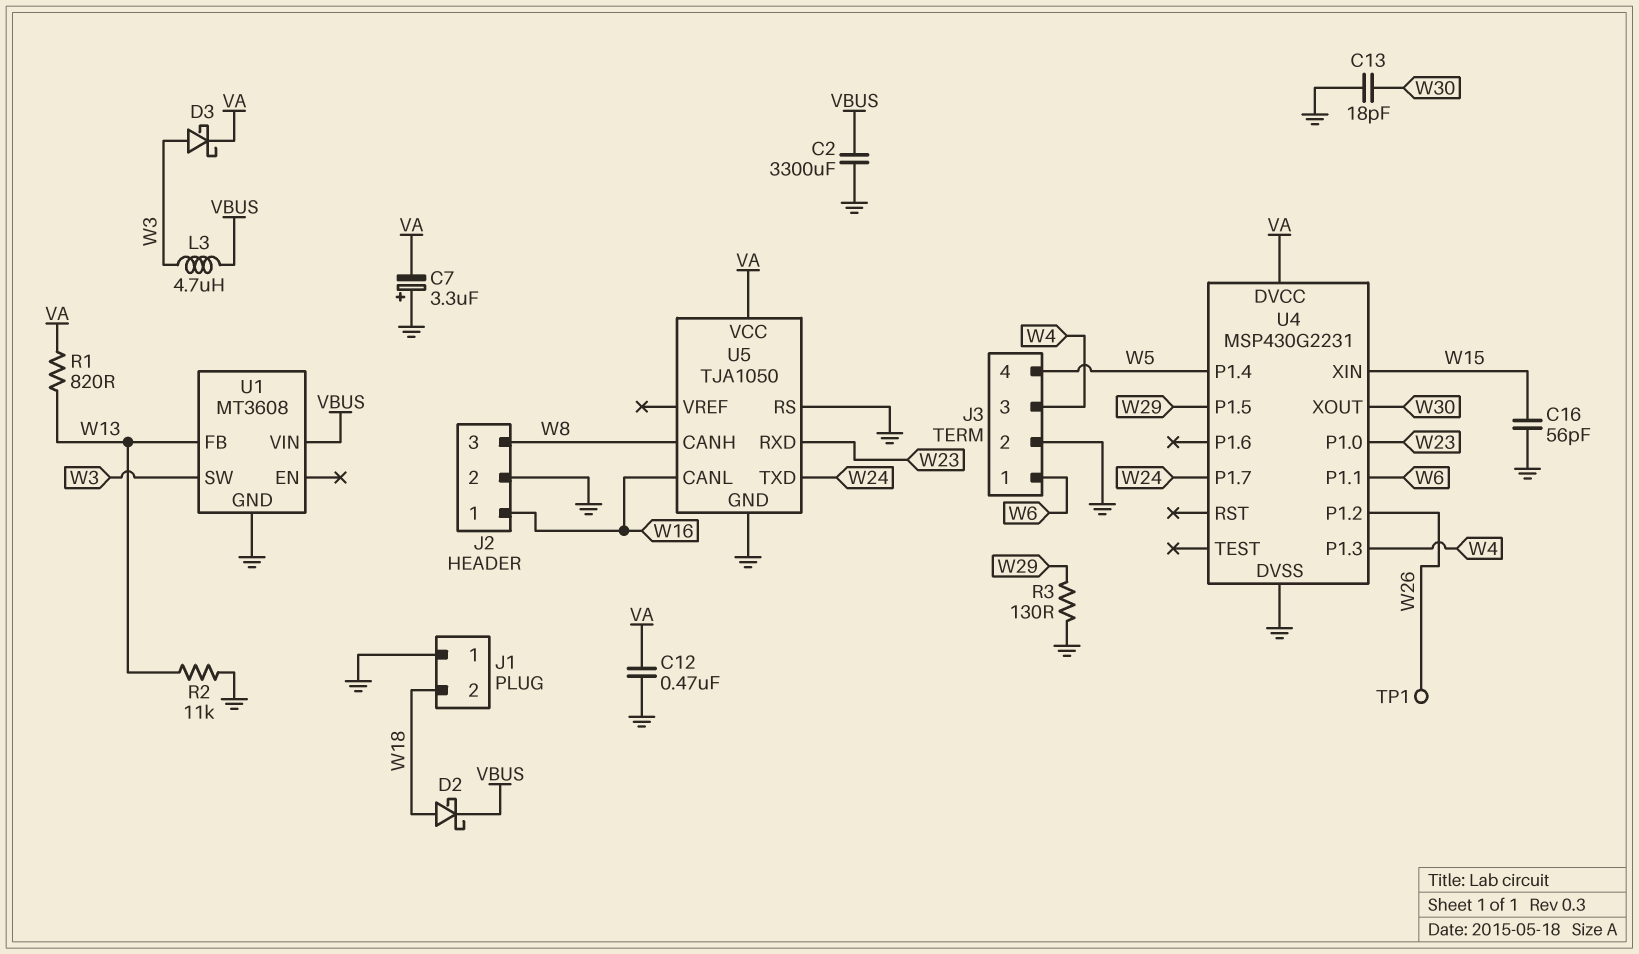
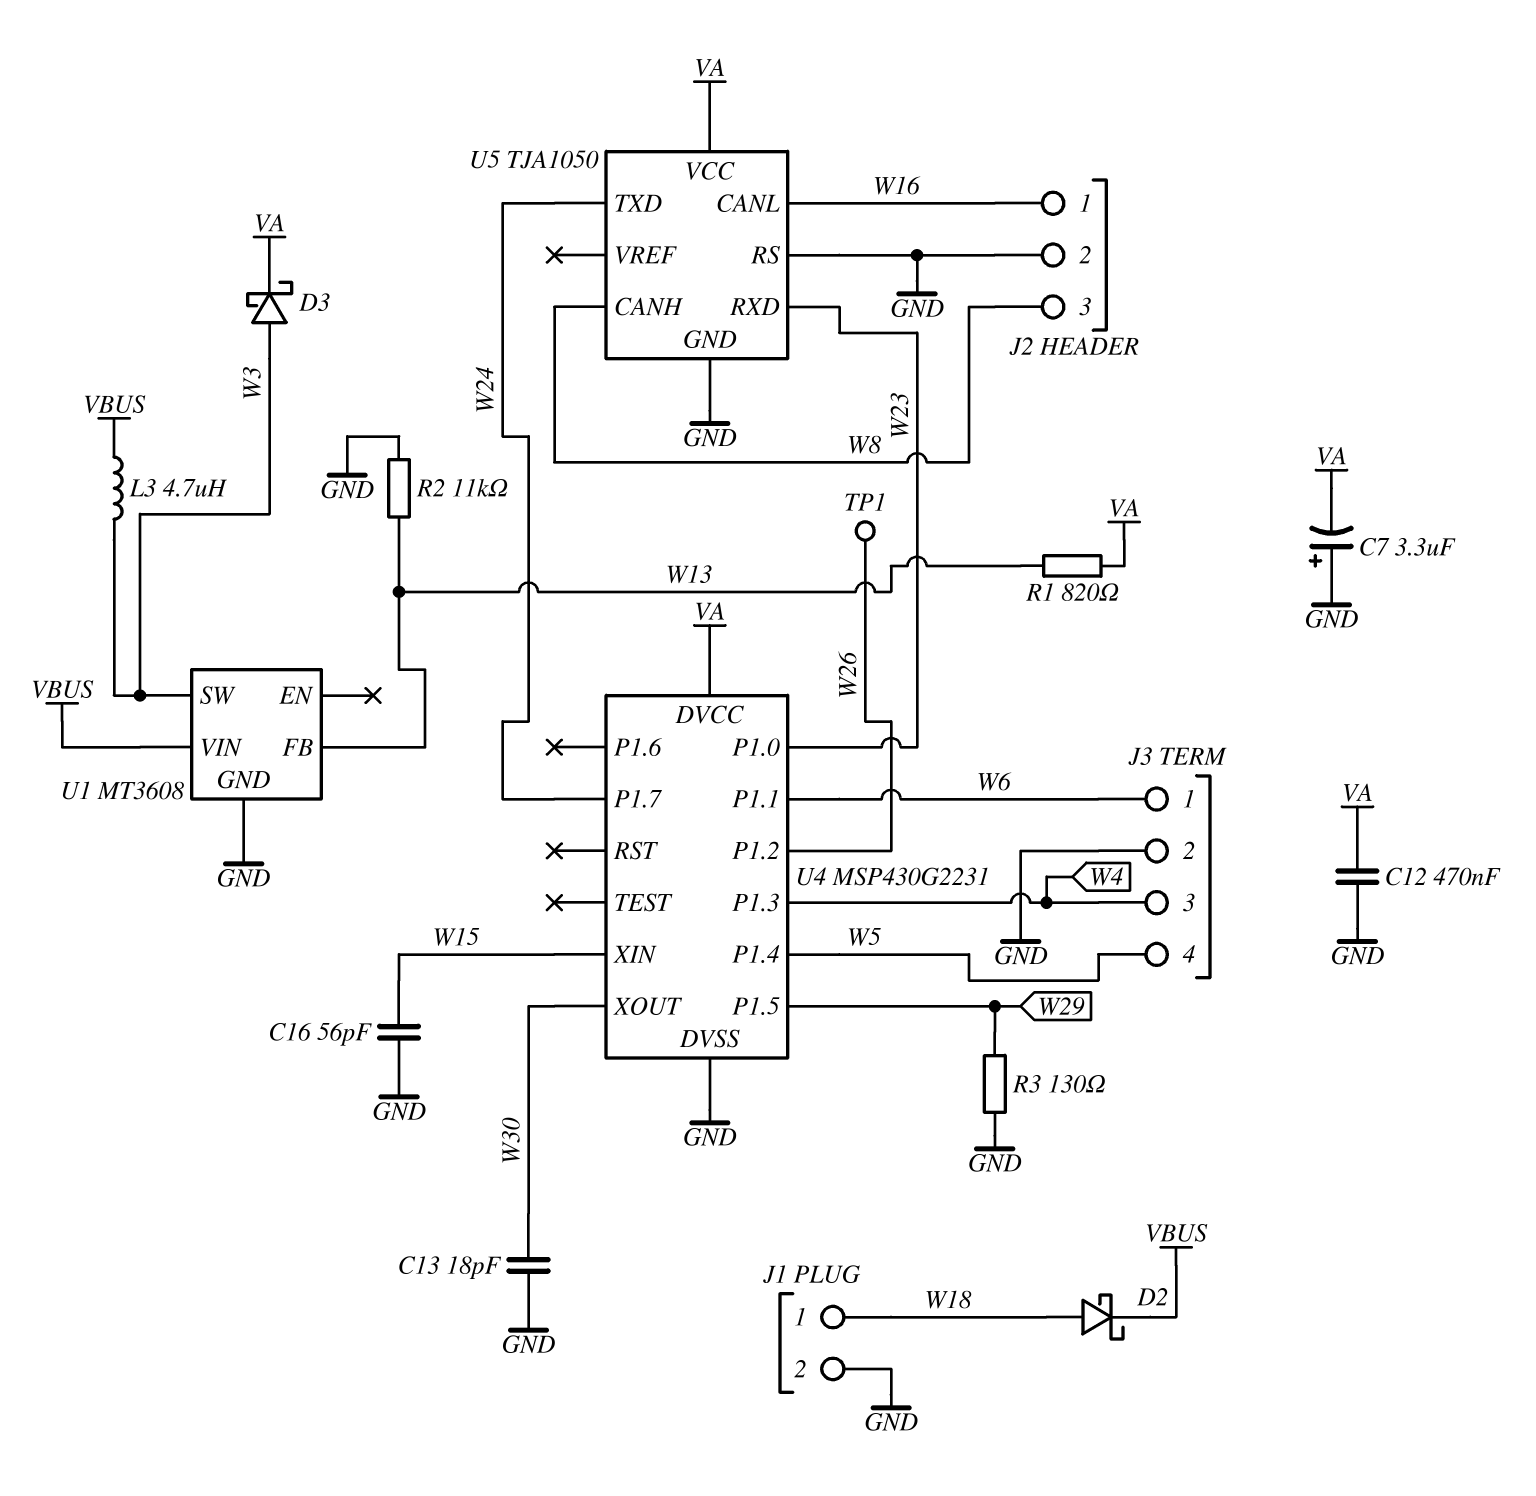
C2: 3300uF (GND, VBUS) -> none
J1 pin 1: GND -> W18
J1 pin 2: W18 -> GND

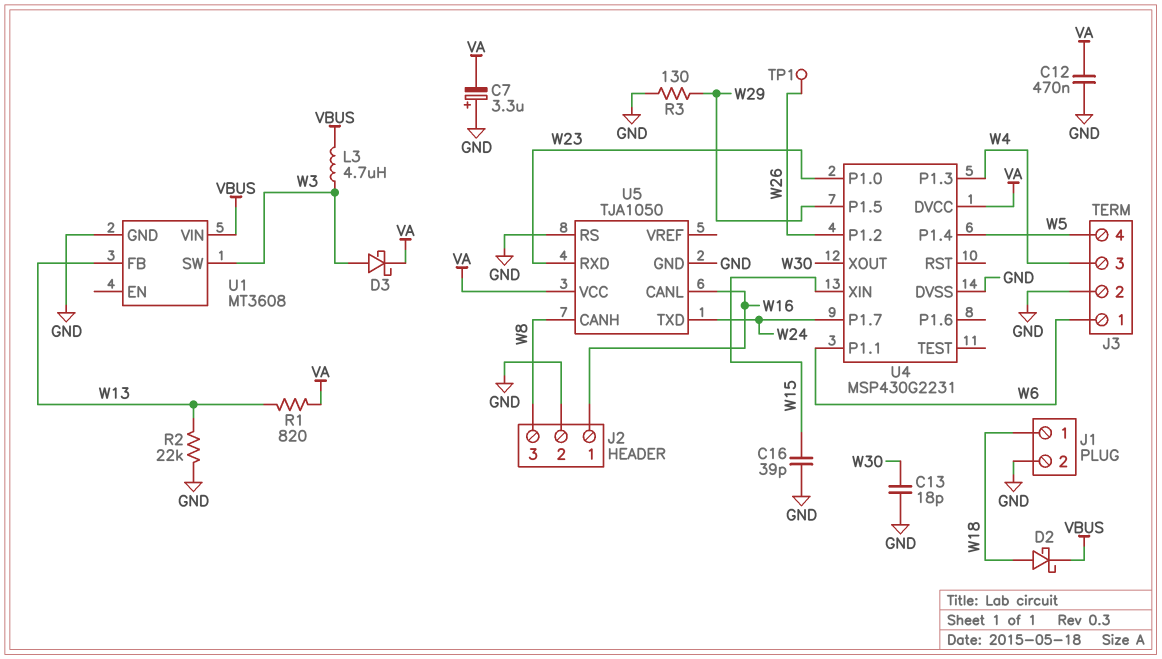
C16: 56pF (GND, W15) -> 39pF (GND, W15)
R2: 11k (GND, W13) -> 22k (GND, W13)

